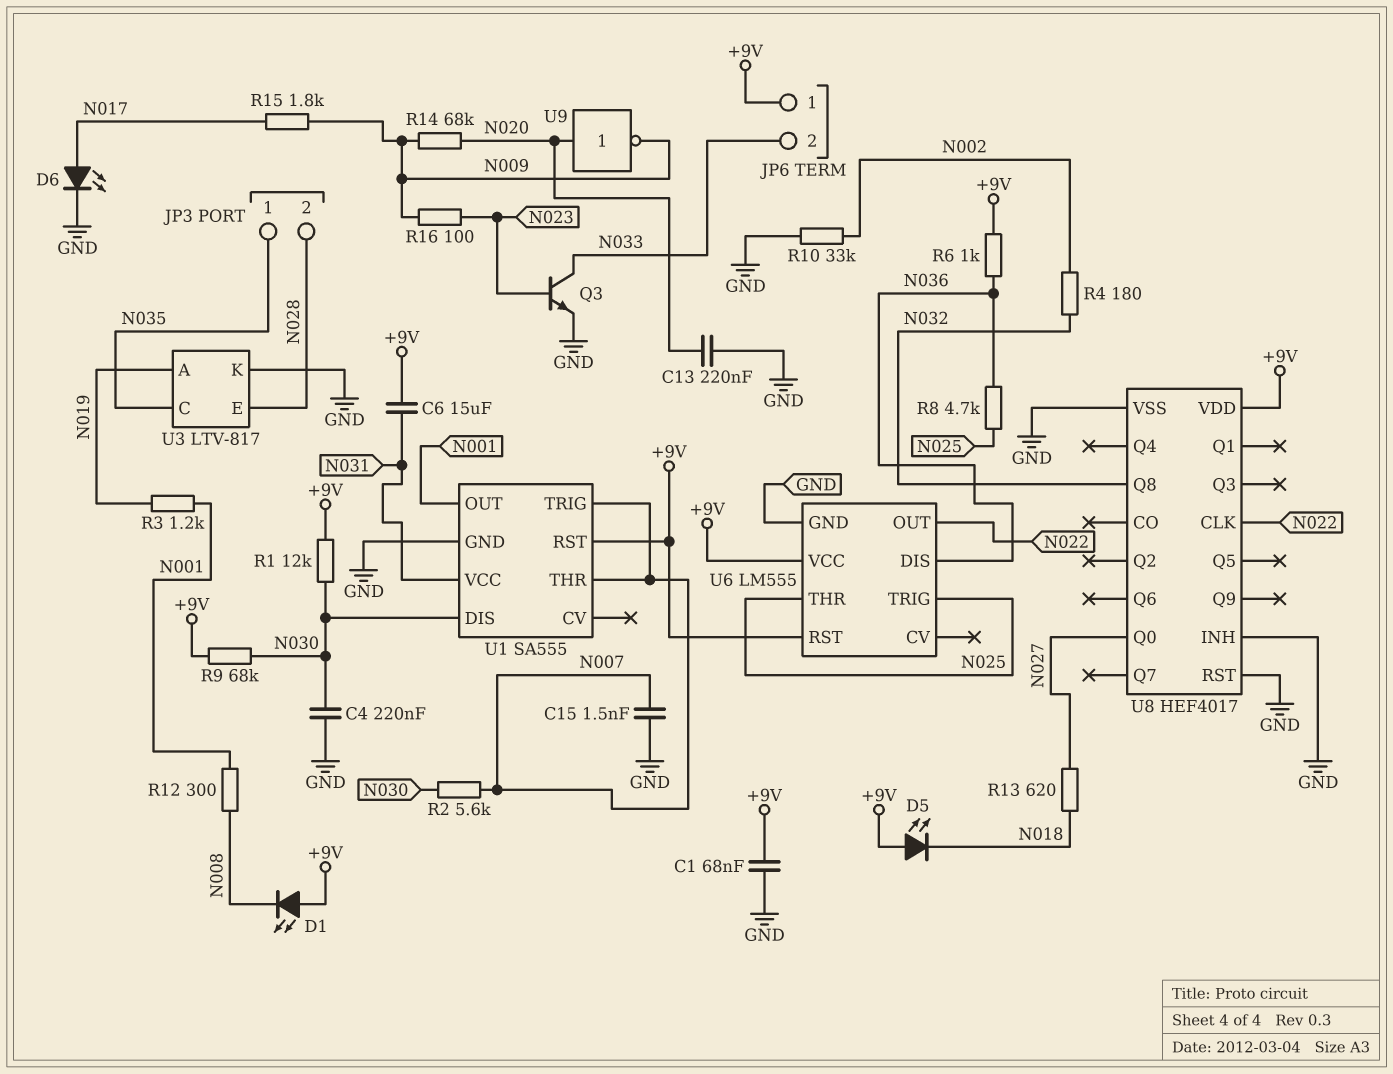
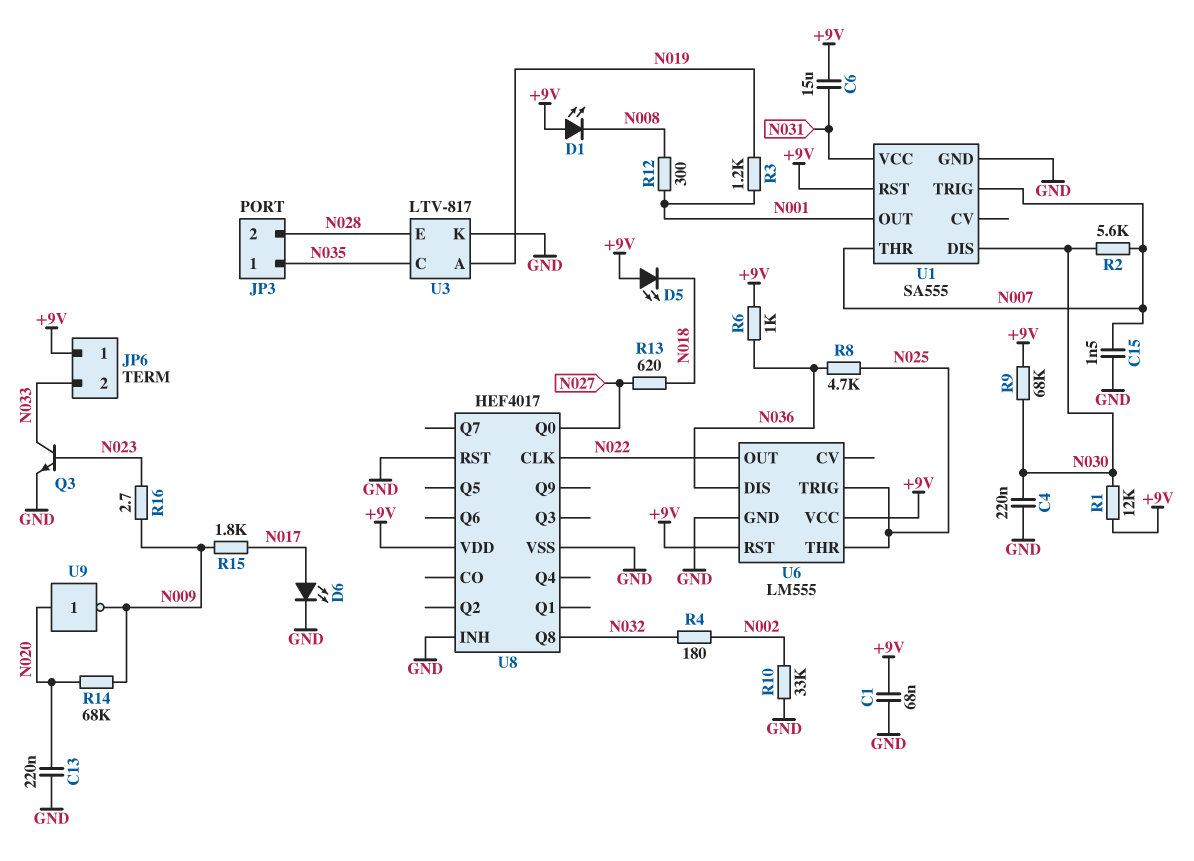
R16: 100 (N009, N023) -> 2.7 (N009, N023)

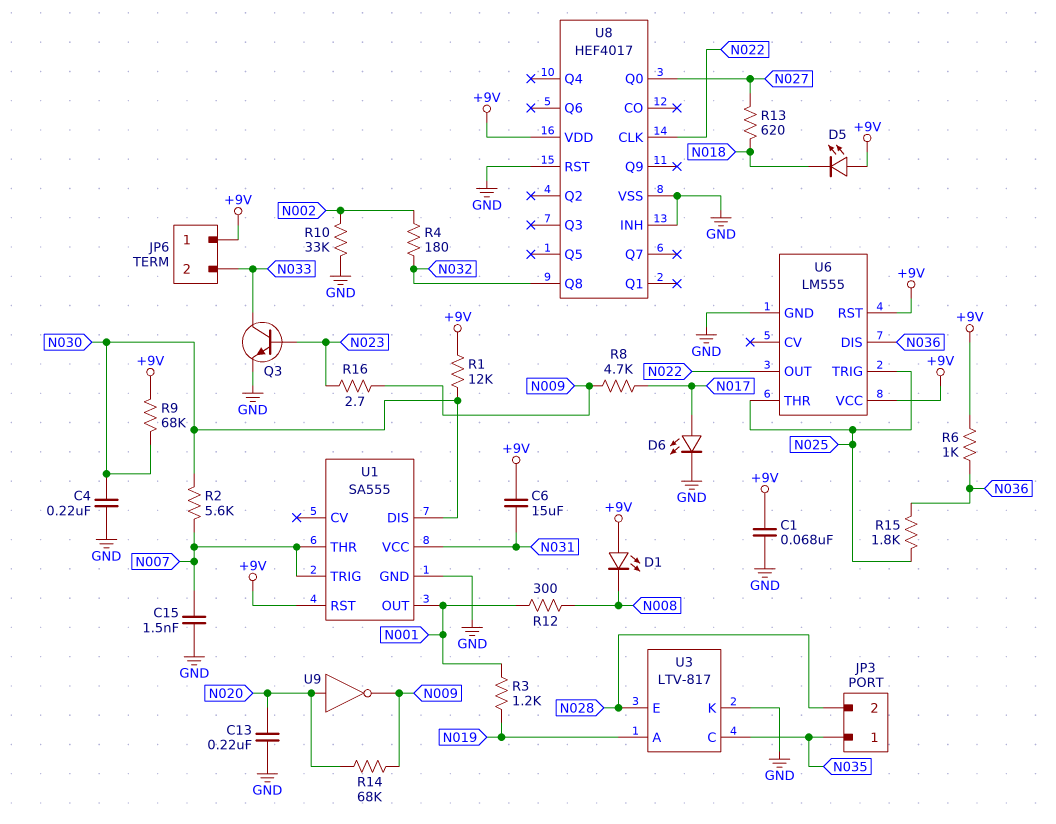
R8: 4.7k (N025, N036) -> 4.7k (N009, N017)
R15: 1.8k (N009, N017) -> 1.8k (N025, N036)

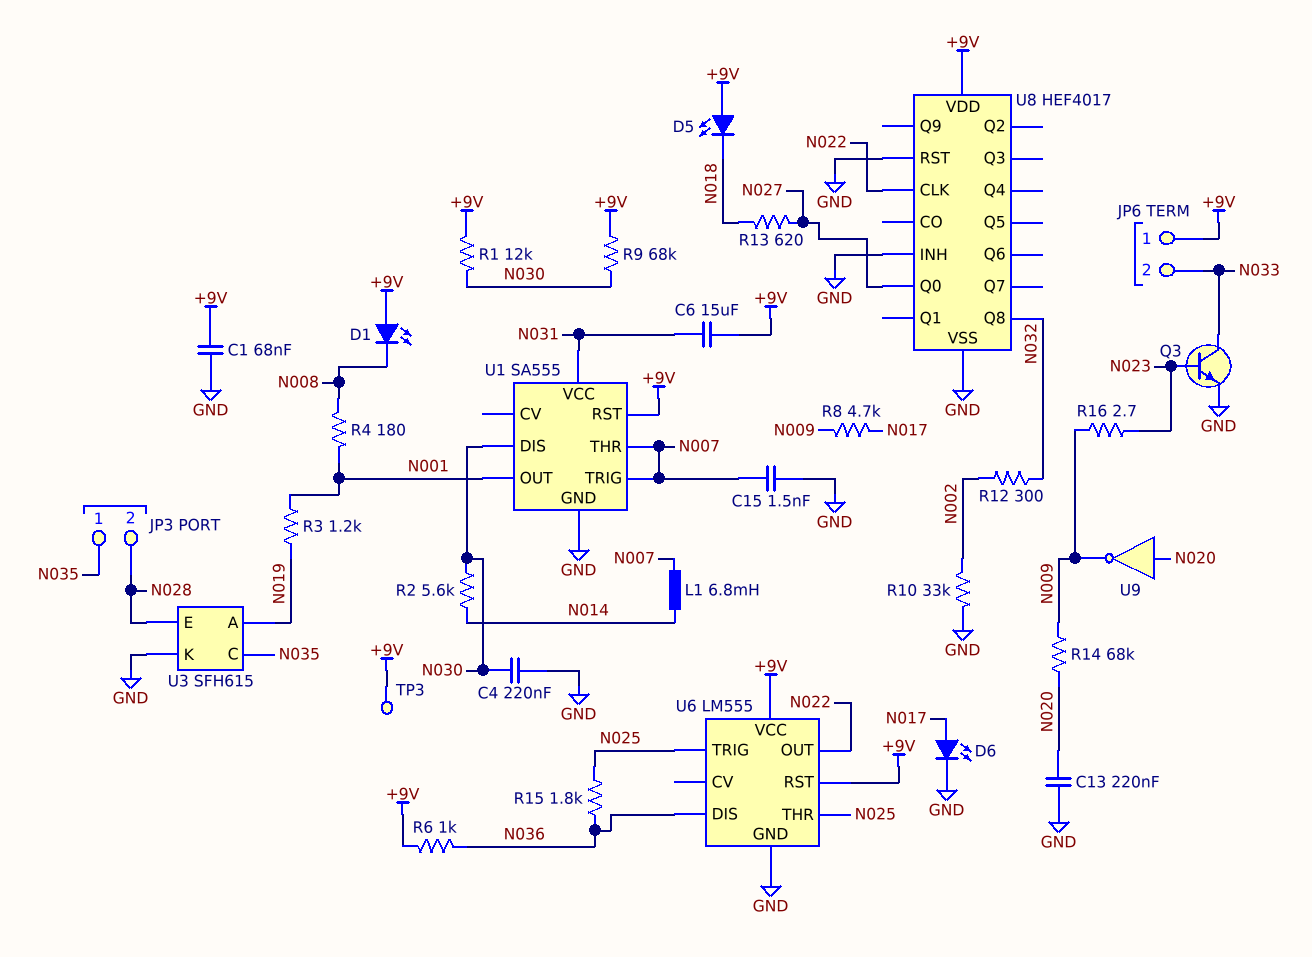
L1: none -> 6.8mH (N007, N014)
R2: 5.6k (N007, N030) -> 5.6k (N014, N030)
R4: 180 (N002, N032) -> 180 (N001, N008)
R12: 300 (N001, N008) -> 300 (N002, N032)
TP3: none -> test point (+9V)
U3: LTV-817 -> SFH615

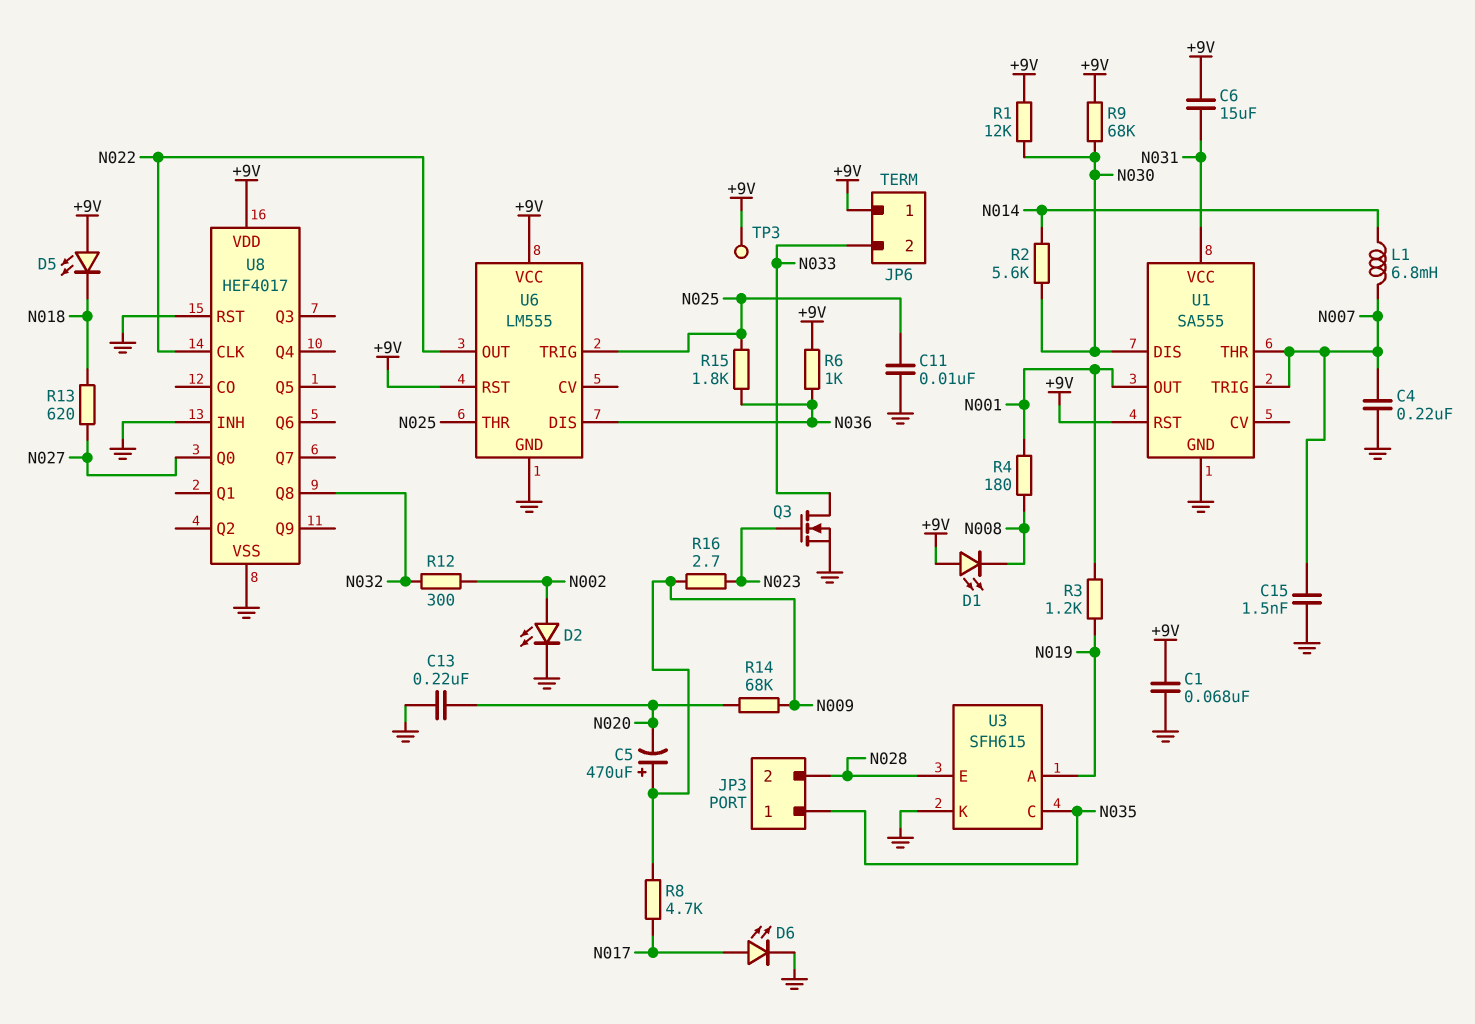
C4: 220nF (GND, N030) -> 220nF (GND, N007)
C5: none -> 470uF (plus N009, minus N020)
C11: none -> 10nF (GND, N025)
D2: none -> LED (A N002, K GND)
Q3: NPN (B N023, C N033, E GND) -> NMOS (G N023, D N033, S GND)
R10: 33k (GND, N002) -> none
U9: NOT (in N020, out N009) -> none

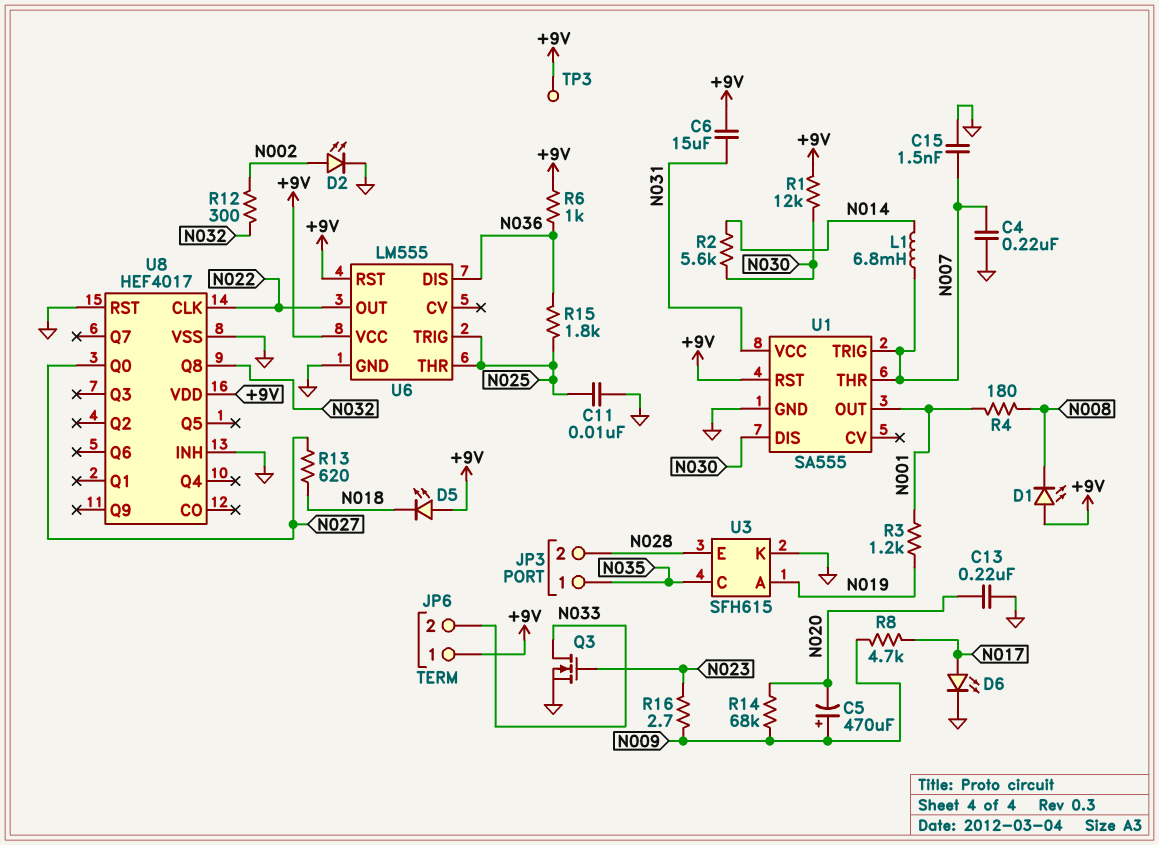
C1: 68nF (+9V, GND) -> none
R9: 68k (+9V, N030) -> none

